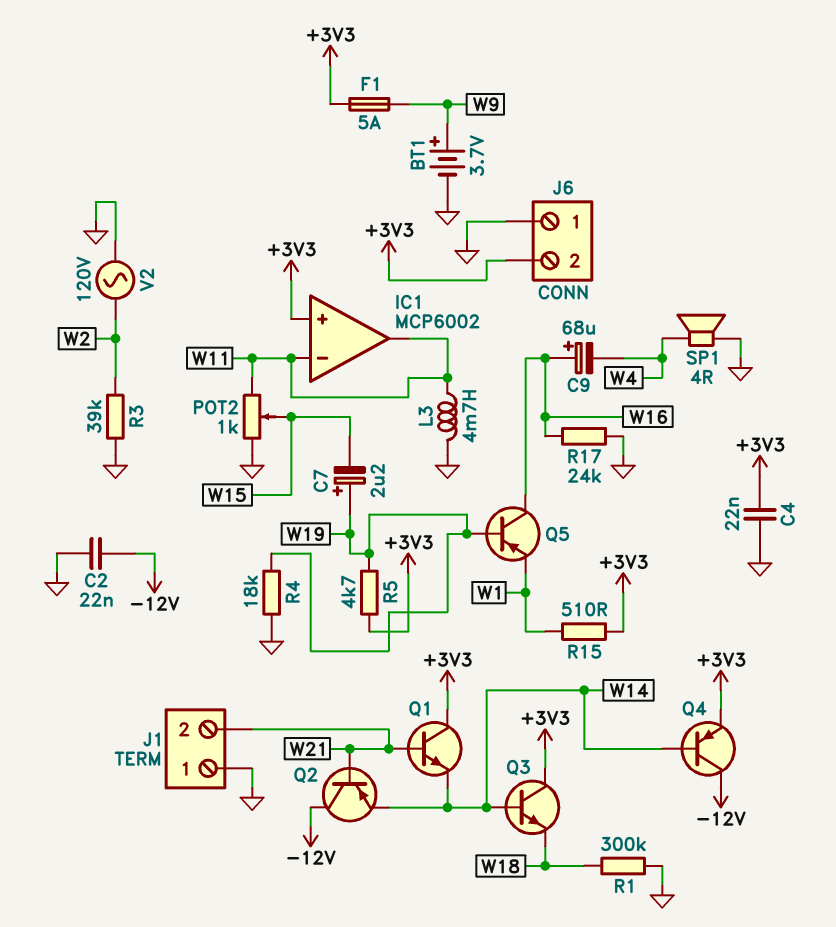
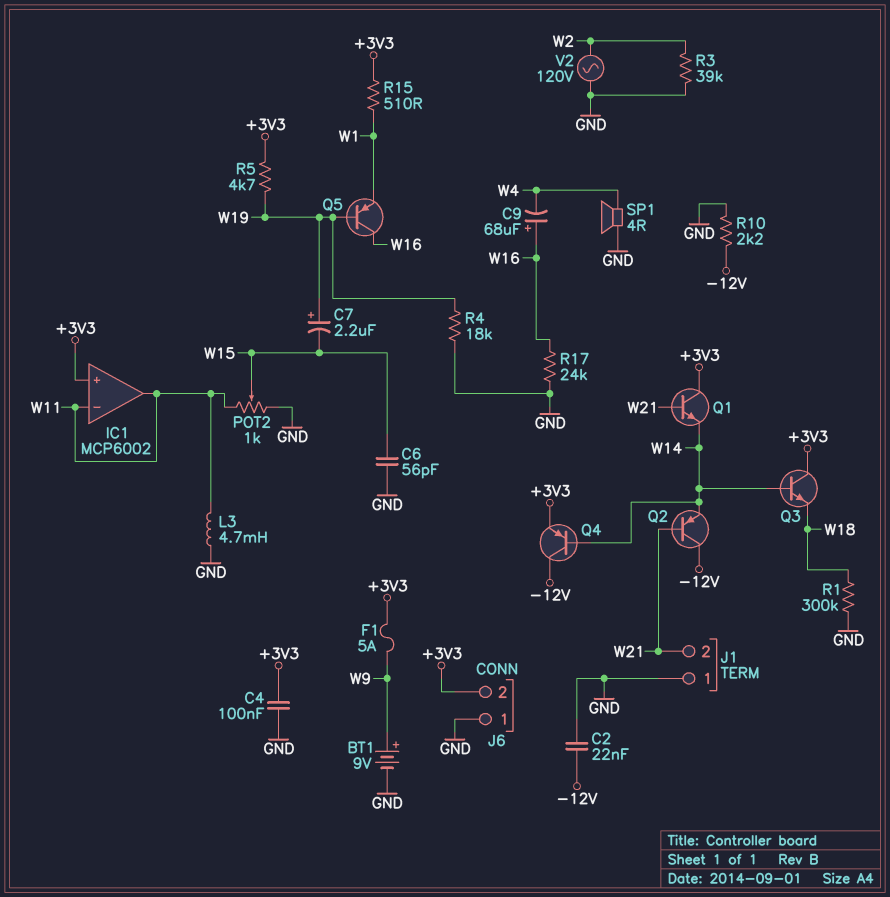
BT1: 3.7V (plus W9, minus GND) -> 9V (plus W9, minus GND)
C4: 22nF (+3V3, GND) -> 100nF (+3V3, GND)
C6: none -> 56pF (GND, W15)
R10: none -> 2.2k (-12V, GND)

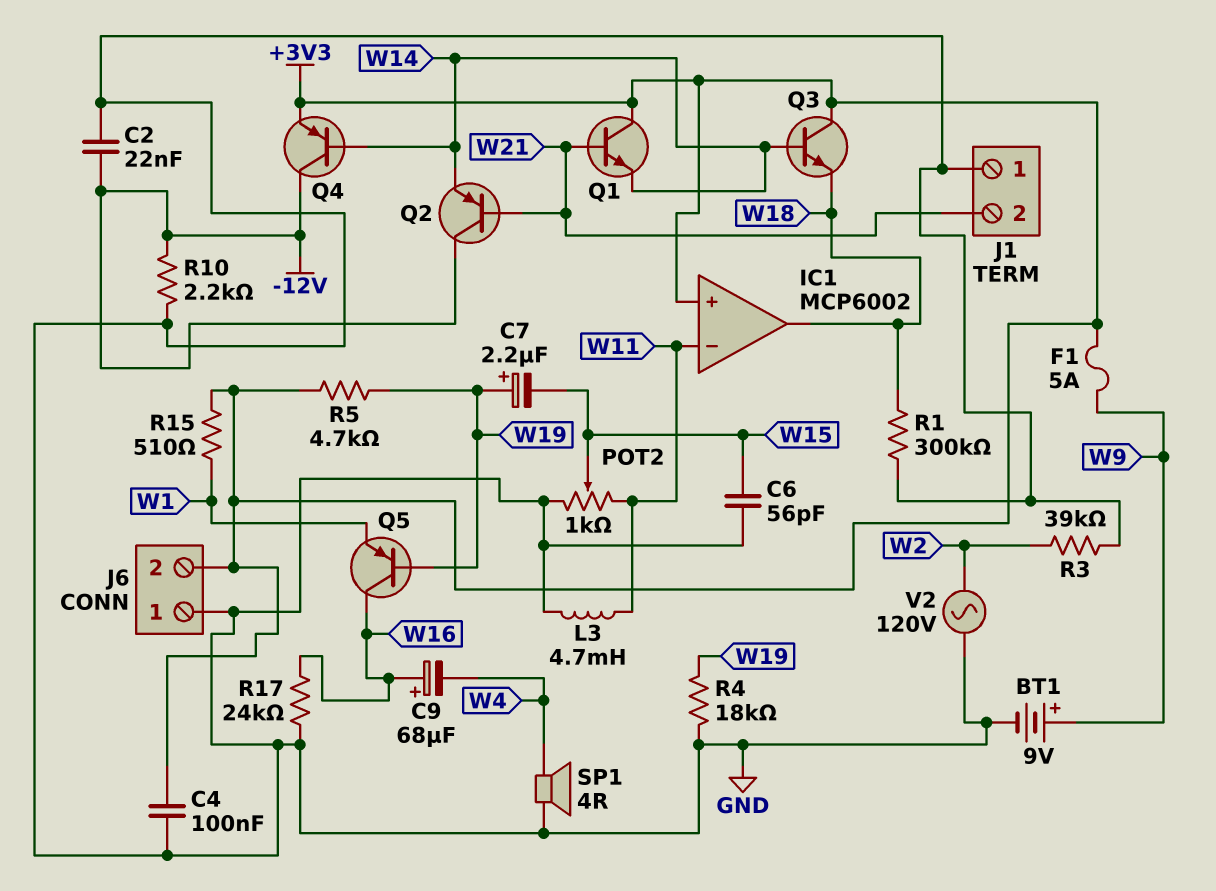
IC1 pin out: W11 -> W18

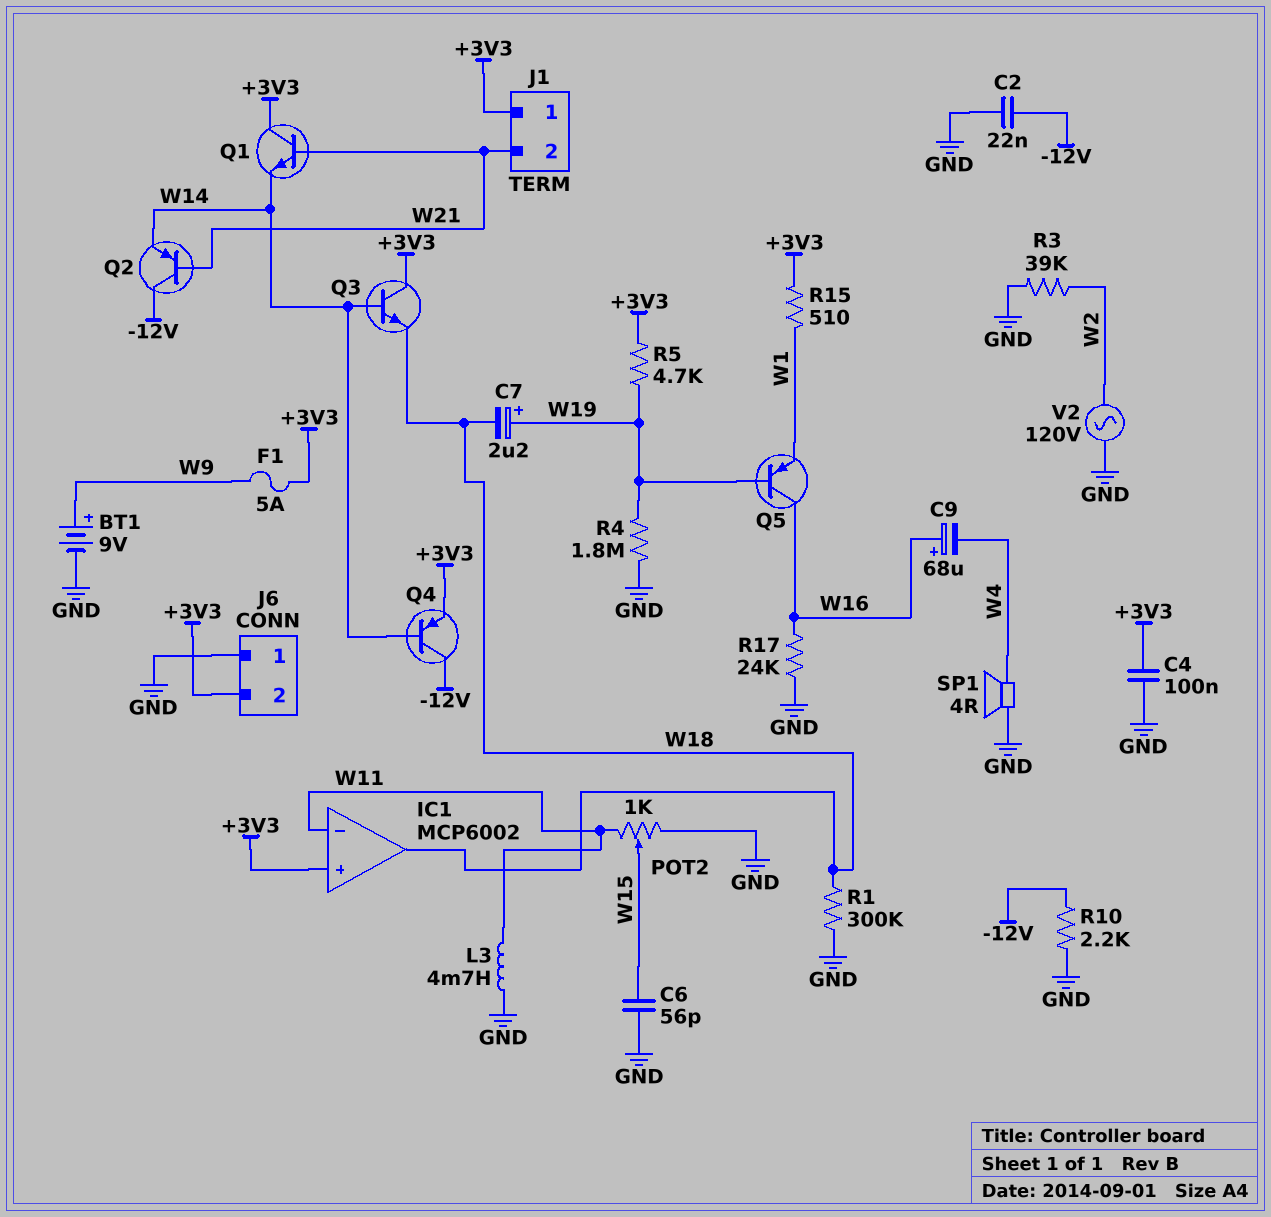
C7: 2.2uF (plus W19, minus W15) -> 2.2uF (plus W19, minus W18)
J1 pin 1: GND -> +3V3
R4: 18k (GND, W19) -> 1.8M (GND, W19)

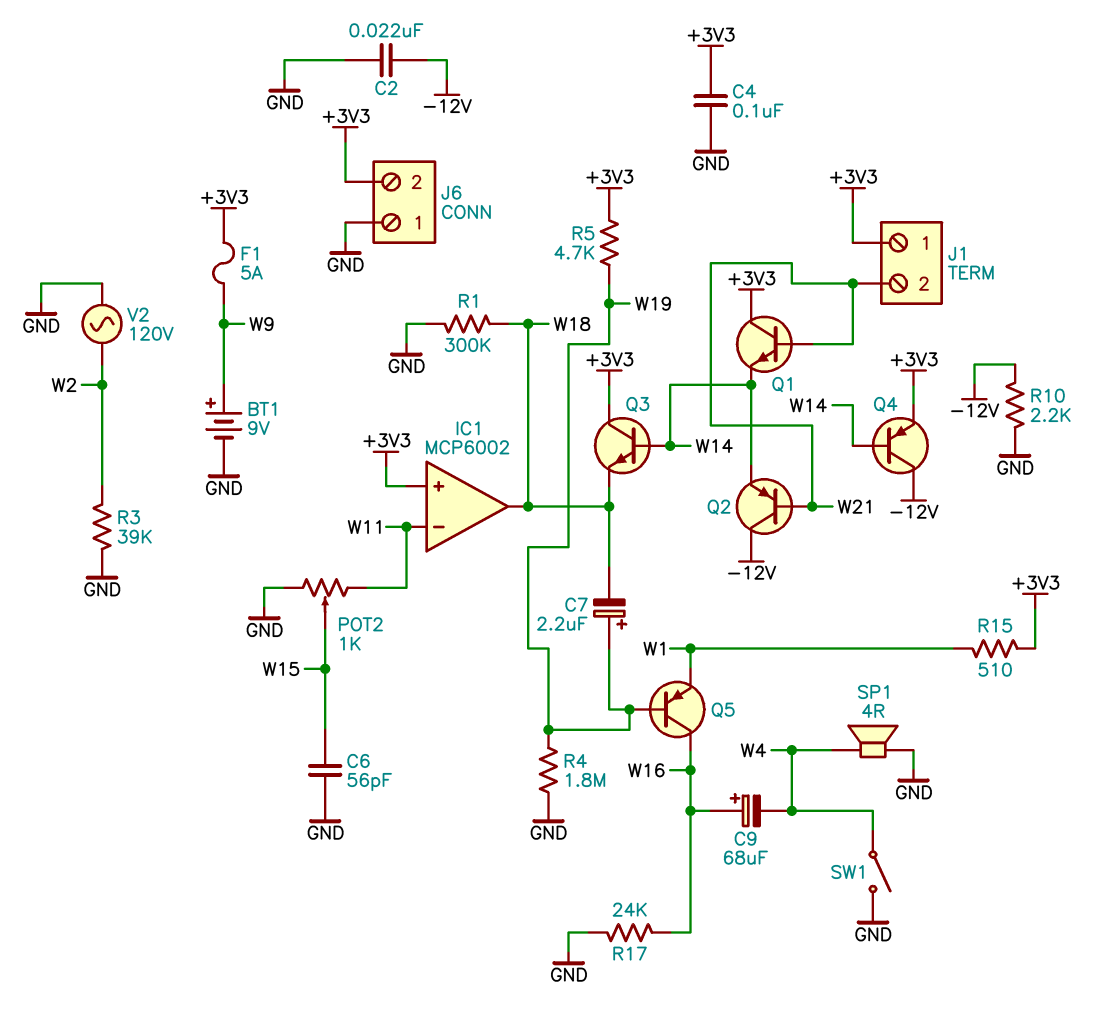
L3: 4.7mH (GND, W11) -> none
SW1: none -> switch (GND, W4)

